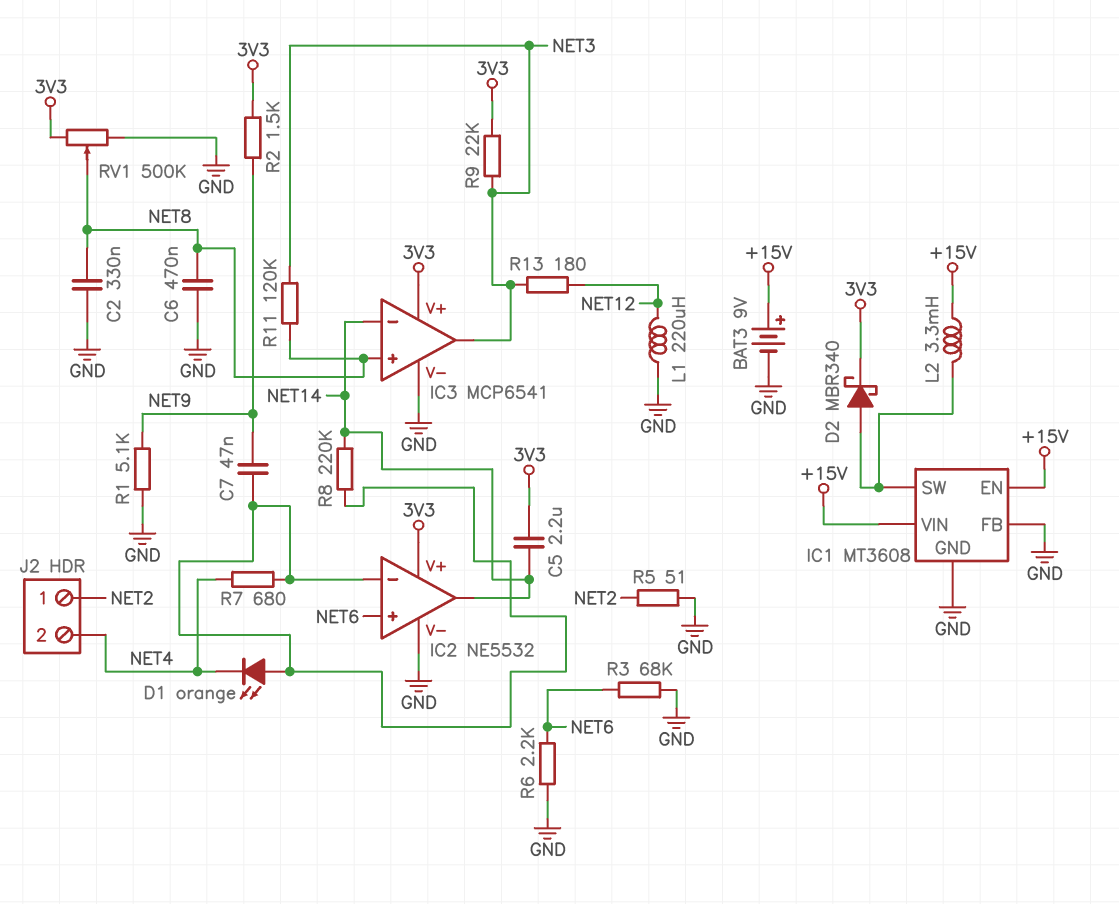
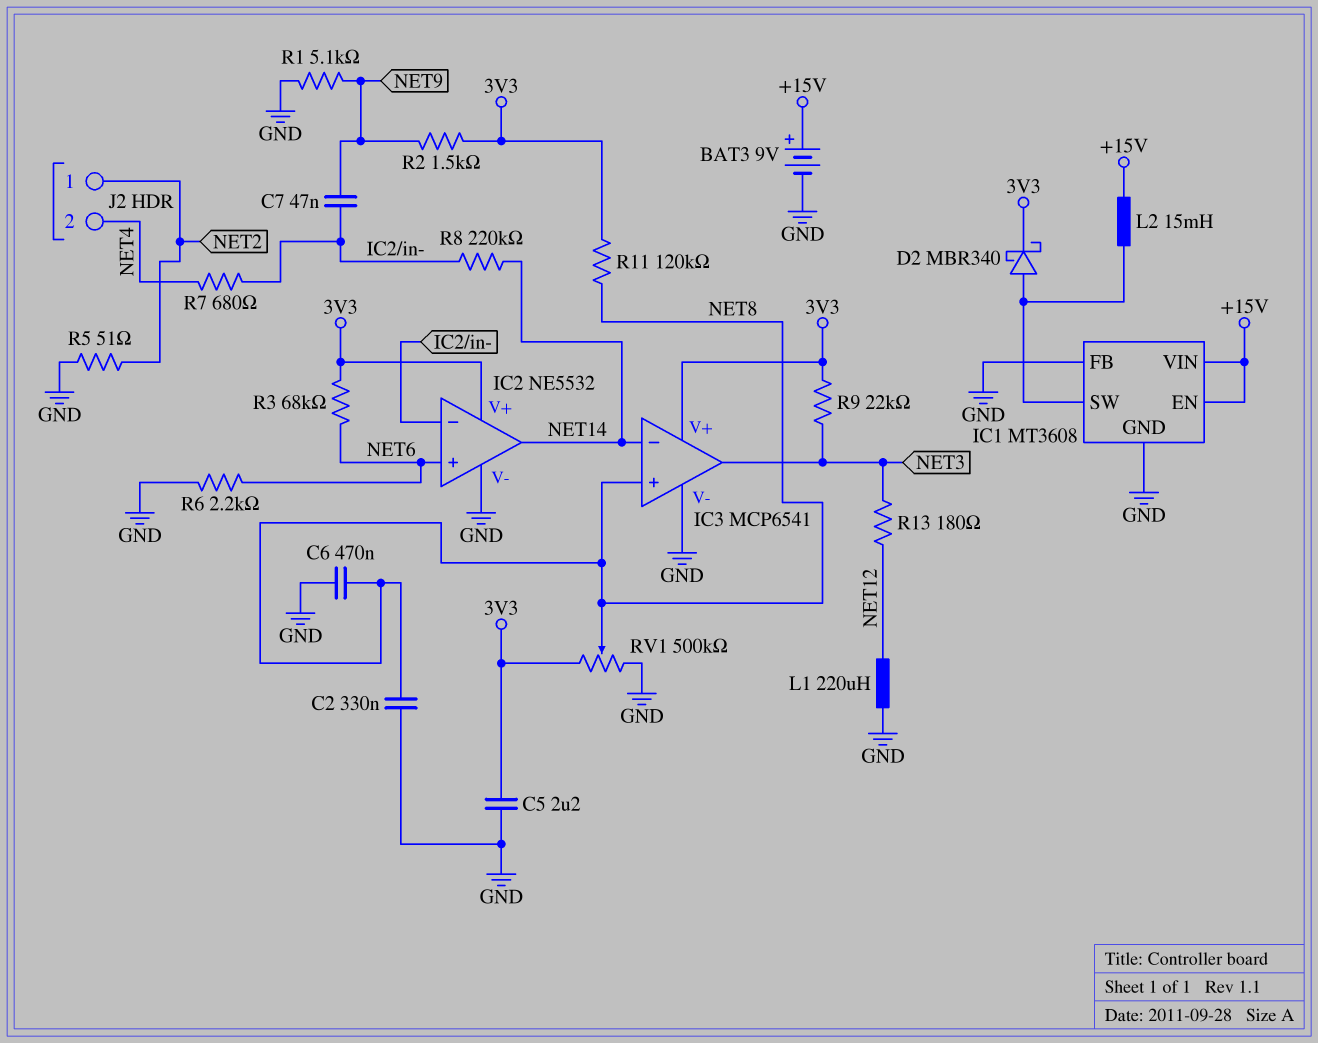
C5: 2.2uF (3V3, NET14) -> 2.2uF (3V3, GND)
D1: LED orange (A IC2/in-, K NET4) -> none
L2: 3.3mH (+15V, IC1/SW) -> 15mH (+15V, IC1/SW)
R3: 68k (GND, NET6) -> 68k (3V3, NET6)
R11: 120k (NET3, NET8) -> 120k (3V3, NET8)

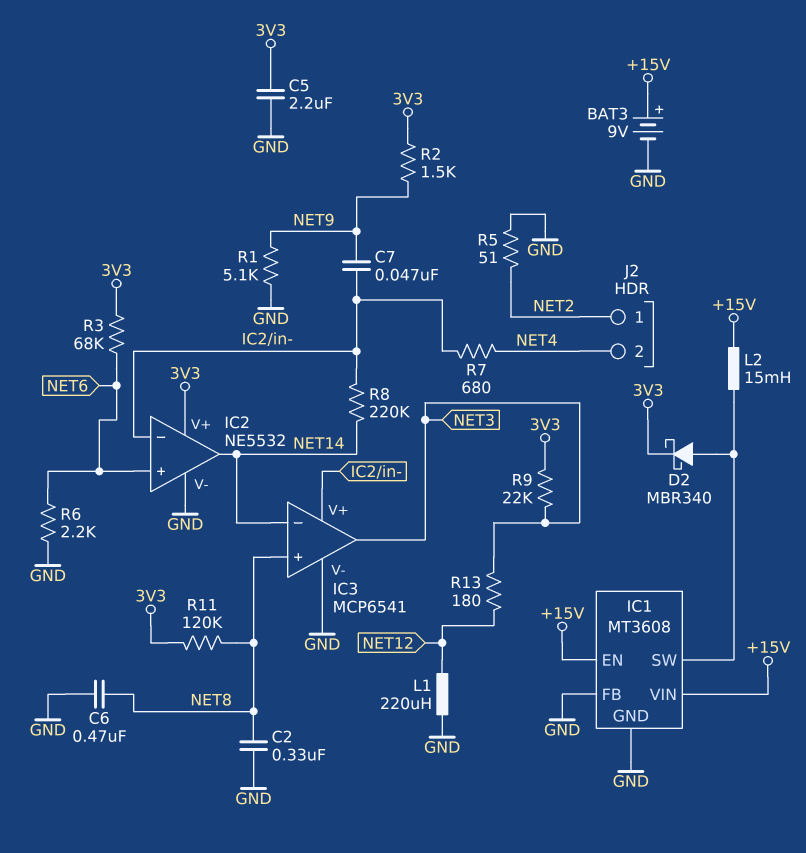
IC3 pin V+: 3V3 -> IC2/in-
RV1: 500k (3V3, GND, wiper NET8) -> none

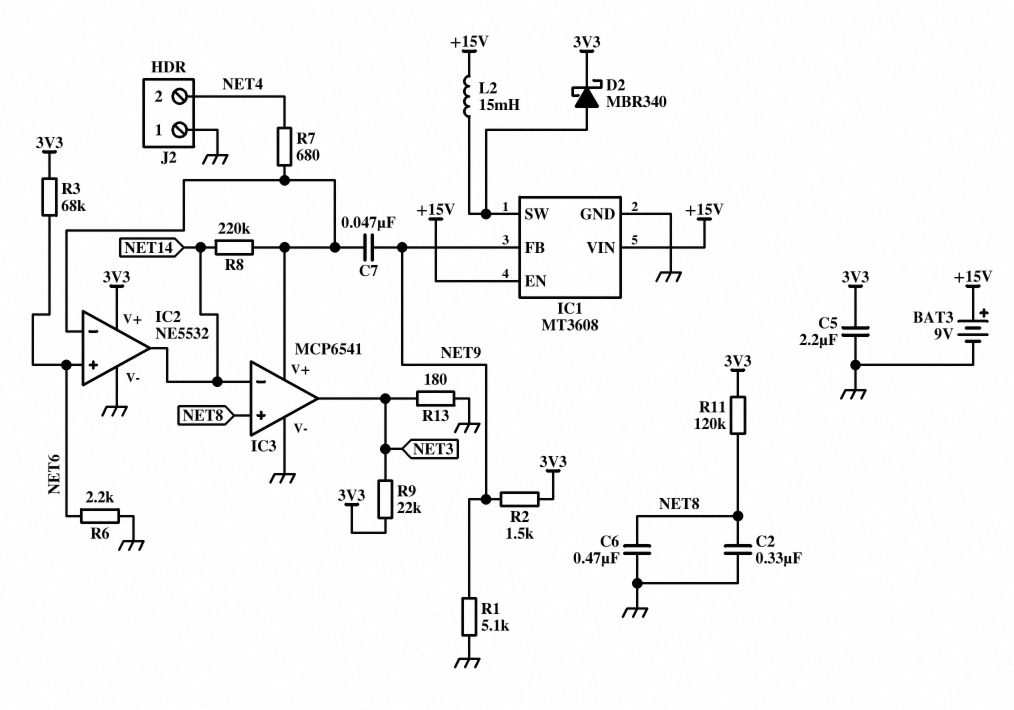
IC1 pin FB: GND -> NET9
J2 pin 1: NET2 -> GND
L1: 220uH (GND, NET12) -> none
R5: 51 (GND, NET2) -> none
R13: 180 (NET3, NET12) -> 180 (GND, NET3)

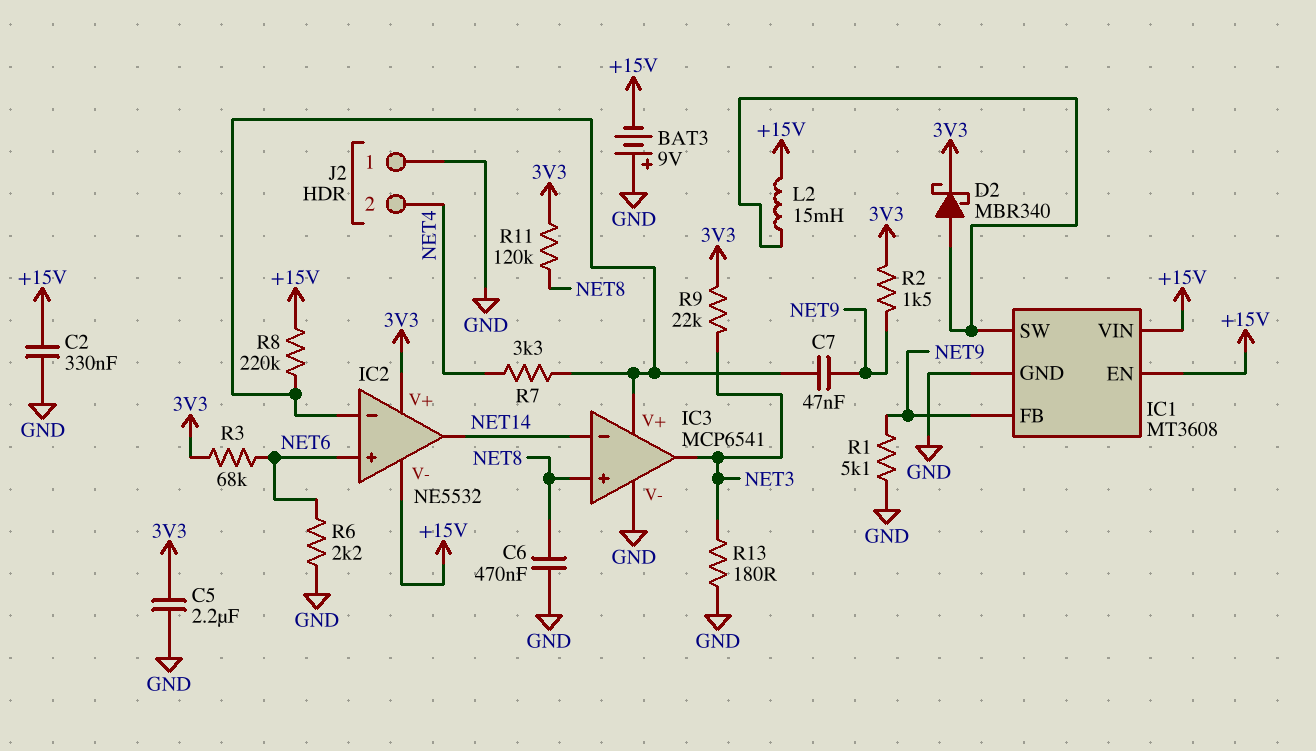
BAT3: 9V (plus +15V, minus GND) -> 9V (plus GND, minus +15V)
C2: 330nF (GND, NET8) -> 330nF (+15V, GND)
IC2 pin V-: GND -> +15V
R7: 680 (IC2/in-, NET4) -> 3.3k (IC2/in-, NET4)
R8: 220k (IC2/in-, NET14) -> 220k (+15V, IC2/in-)

